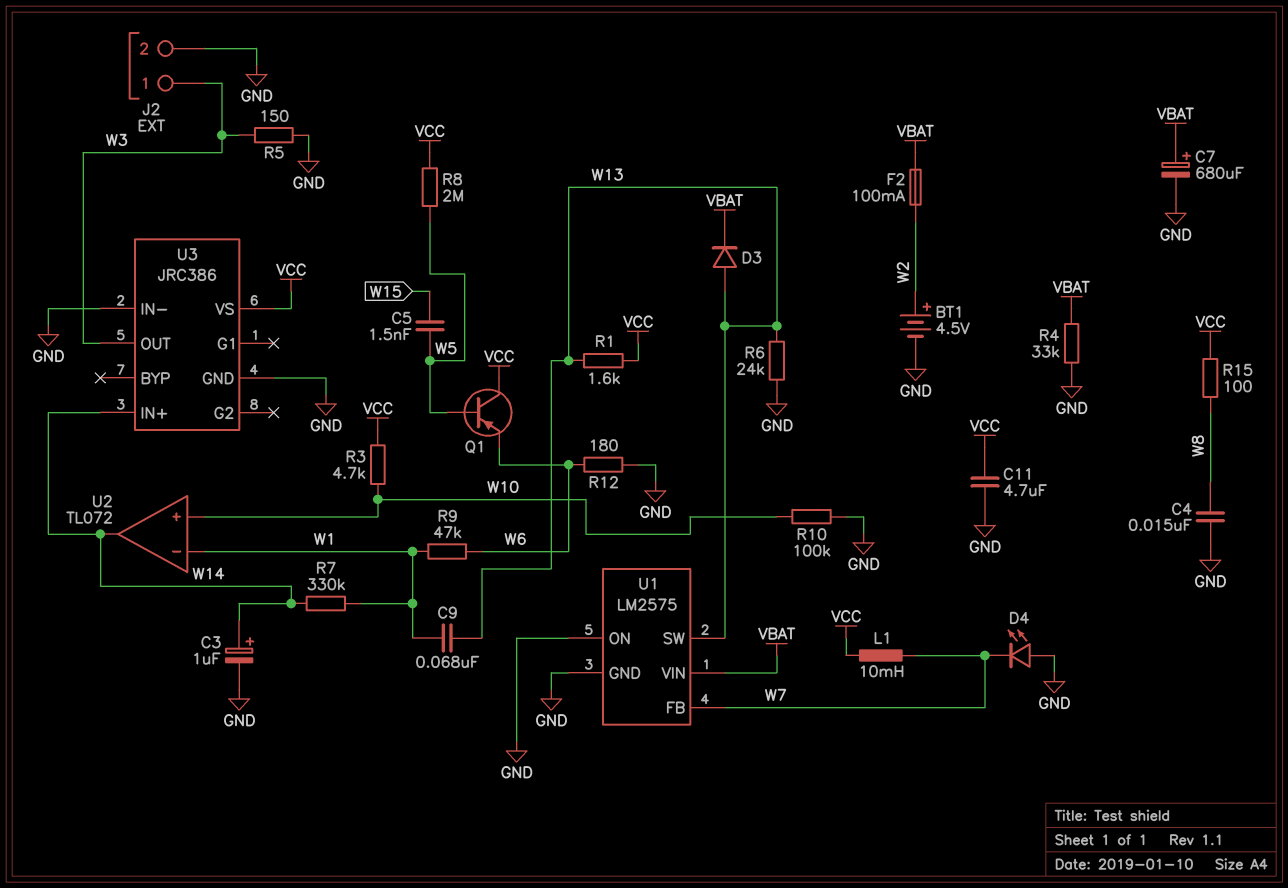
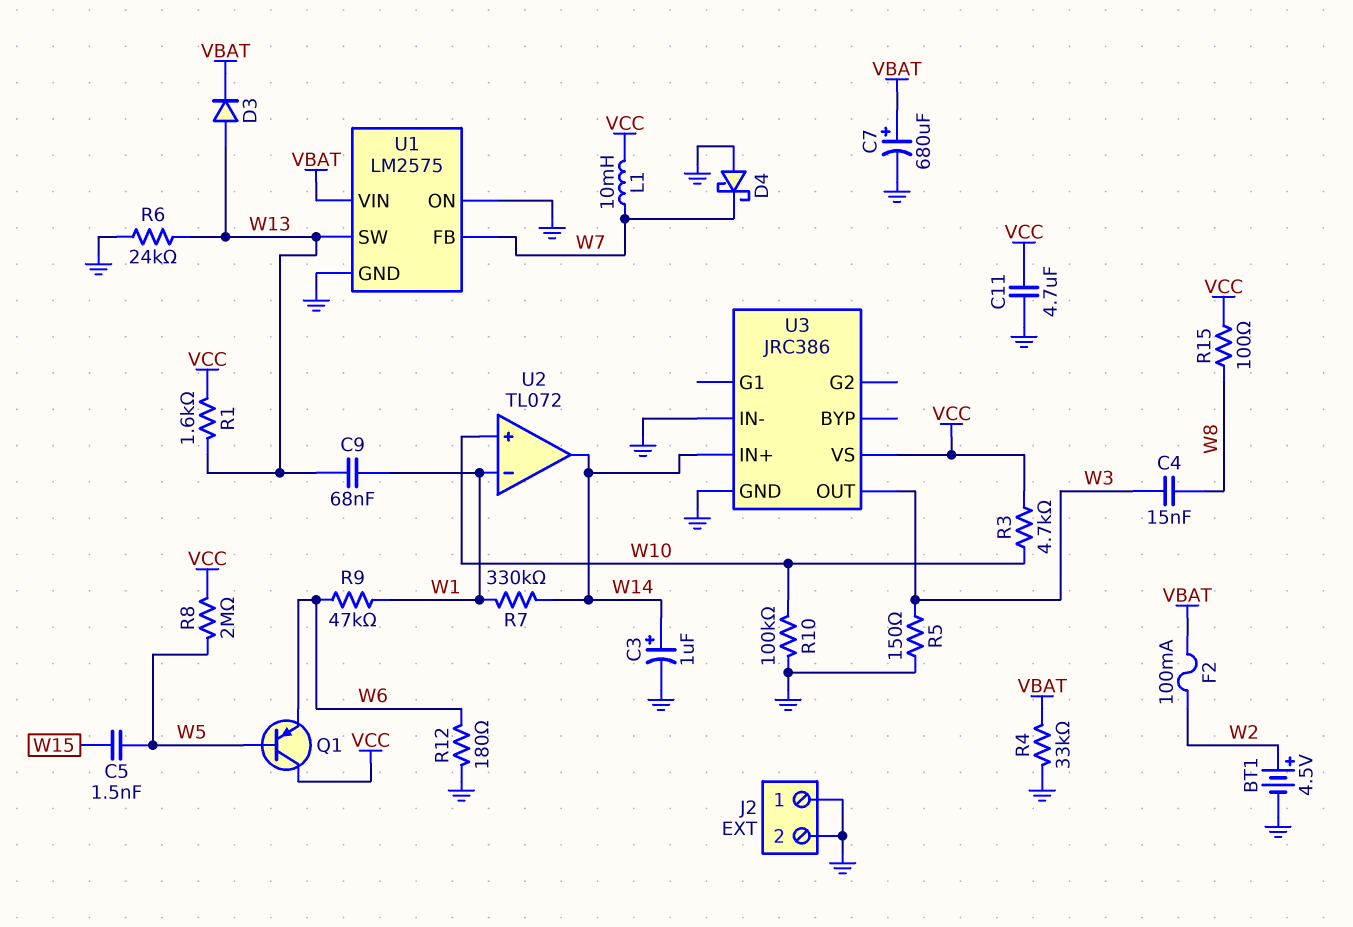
C4: 15nF (GND, W8) -> 15nF (W3, W8)
D4: LED (A GND, K W7) -> schottky (A GND, K W7)
J2 pin 1: W3 -> GND

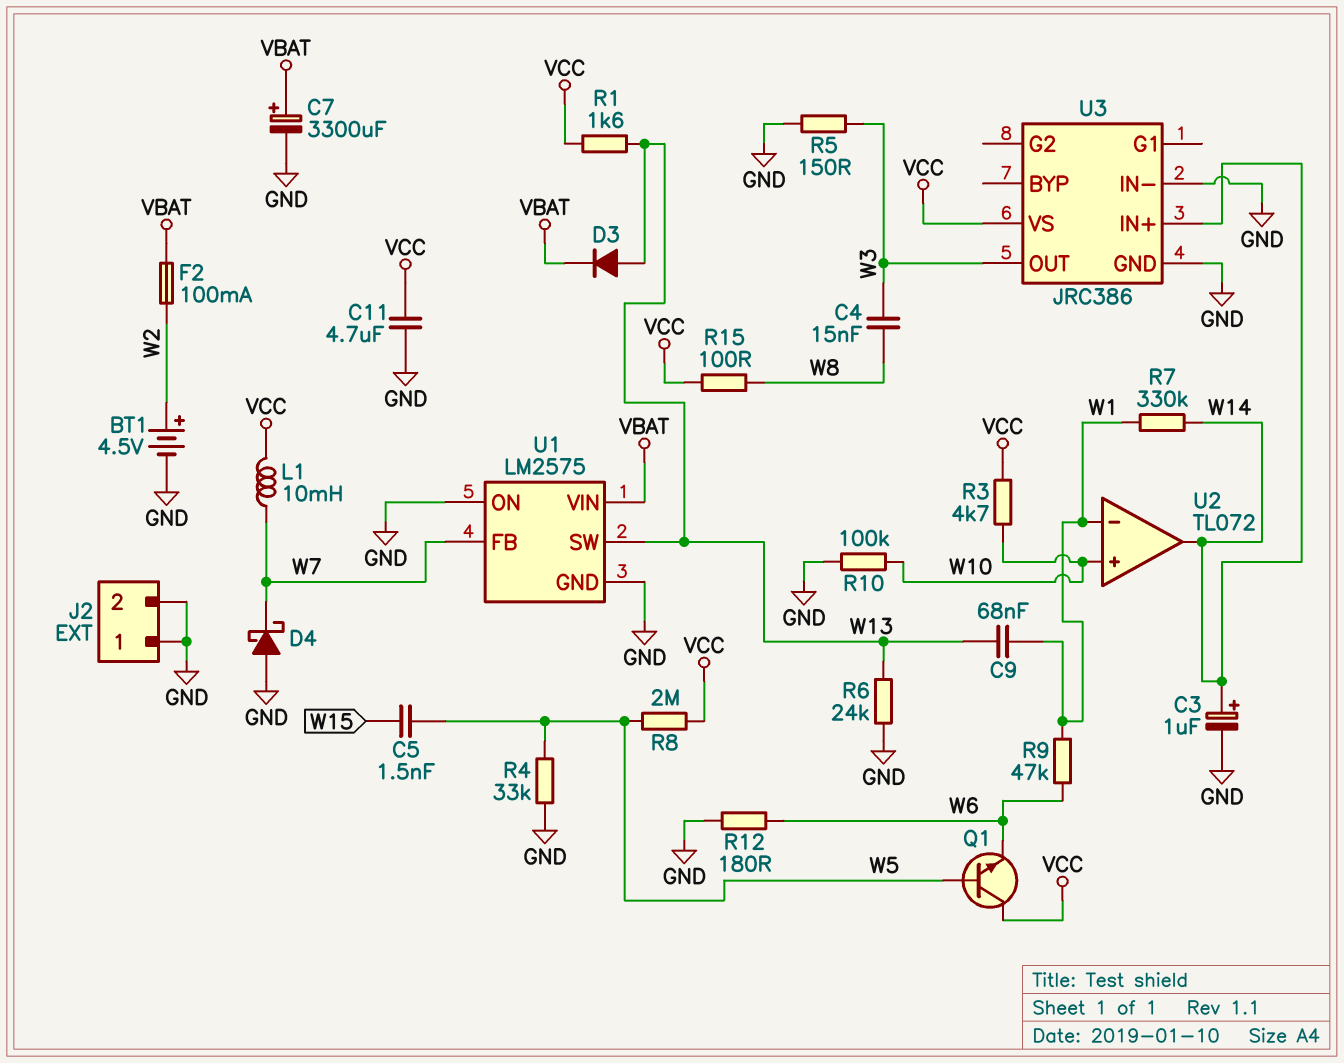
C7: 680uF (plus VBAT, minus GND) -> 3300uF (plus VBAT, minus GND)
Q1: PNP (B W5, C VCC, E W6) -> NPN (B W5, C VCC, E W6)
R4: 33k (GND, VBAT) -> 33k (GND, W5)

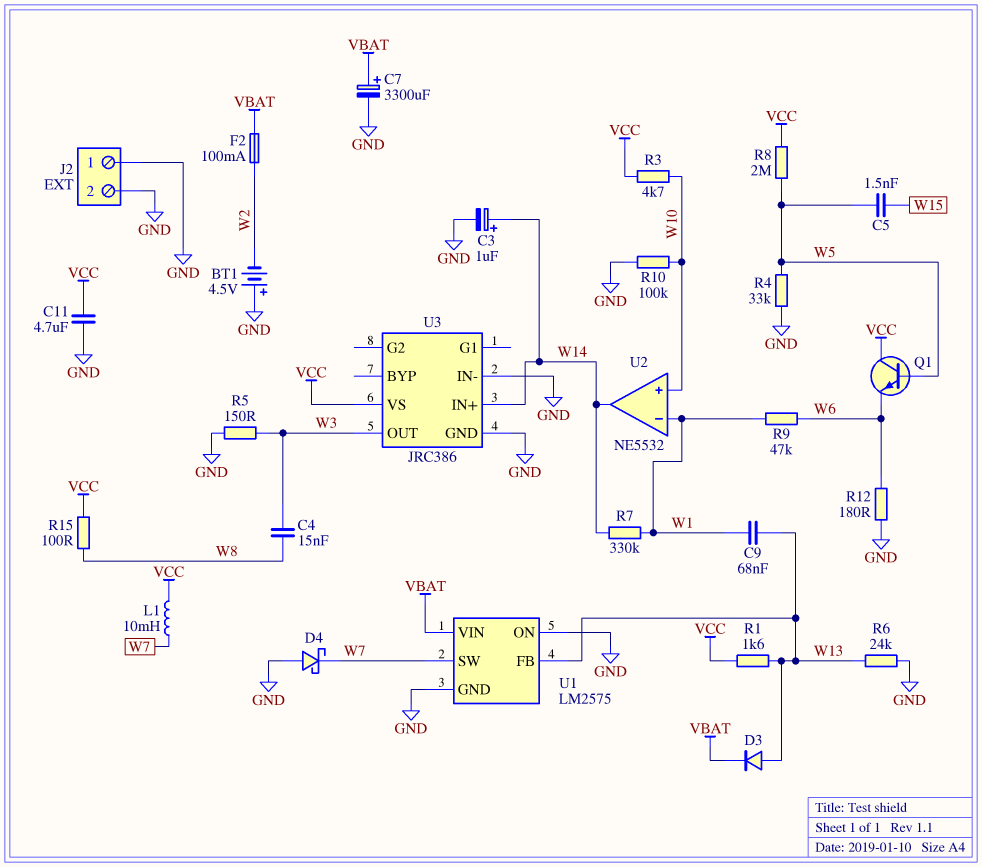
BT1: 4.5V (plus W2, minus GND) -> 4.5V (plus GND, minus W2)
U1 pin FB: W7 -> W13
U1 pin SW: W13 -> W7
U2: TL072 -> NE5532

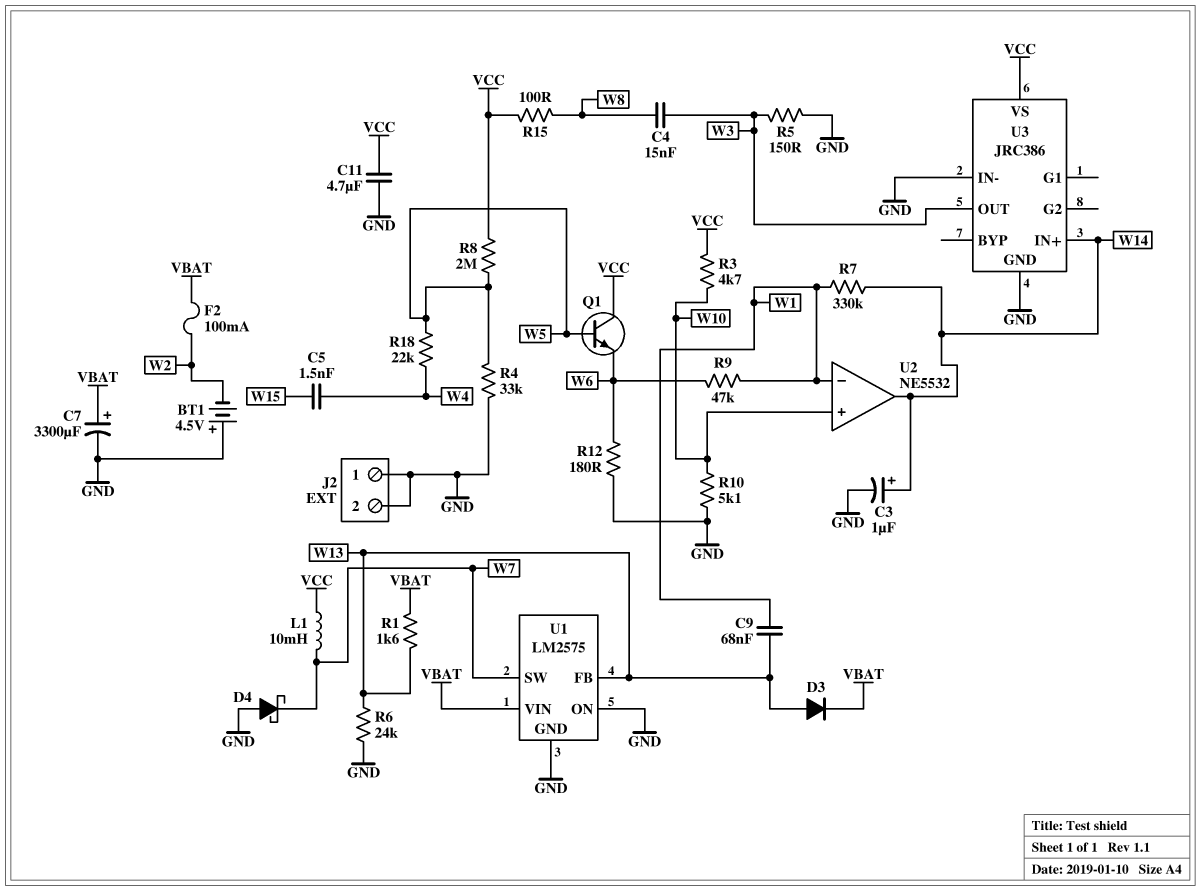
C5: 1.5nF (W5, W15) -> 1.5nF (W4, W15)
R1: 1.6k (VCC, W13) -> 1.6k (VBAT, W13)
R10: 100k (GND, W10) -> 5.1k (GND, W10)
R18: none -> 22k (W4, W5)

